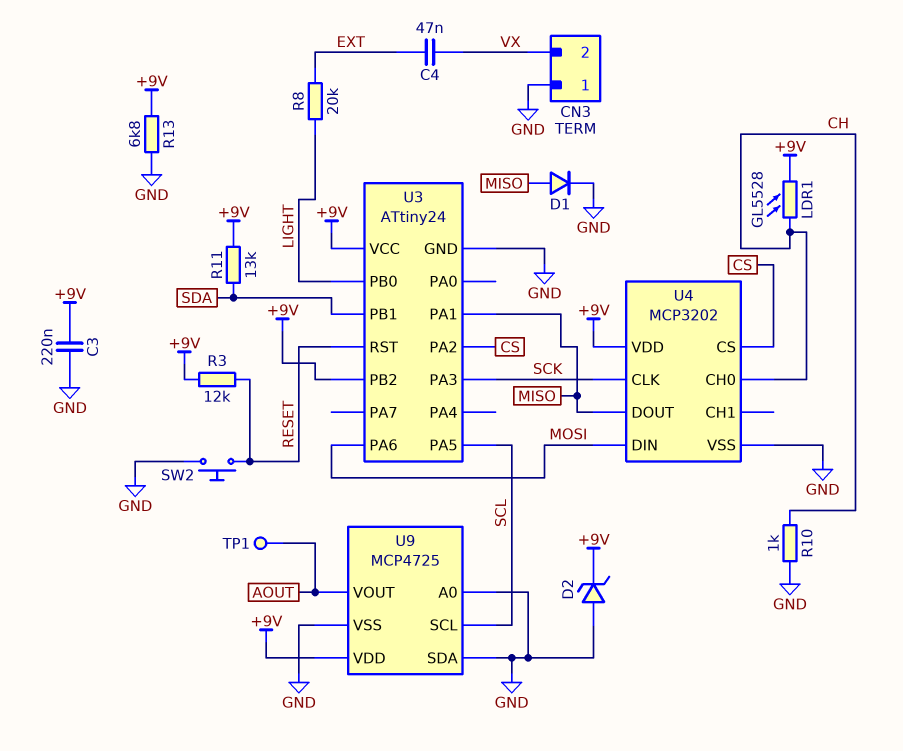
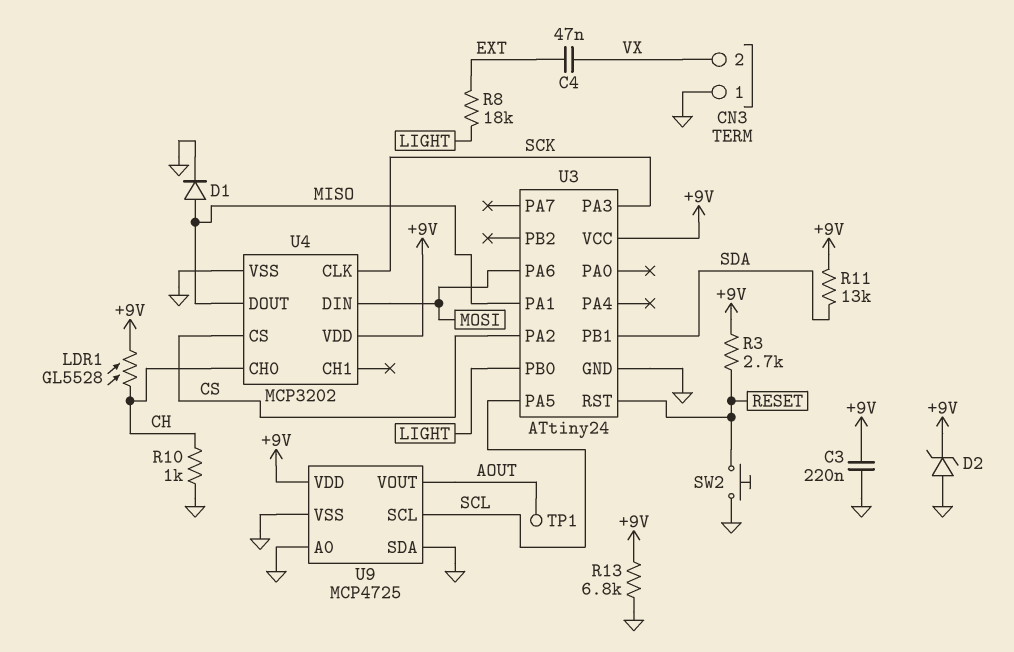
R3: 12k (+9V, RESET) -> 2.7k (+9V, RESET)
R8: 20k (EXT, LIGHT) -> 18k (EXT, LIGHT)
U3 pin PB2: +9V -> none

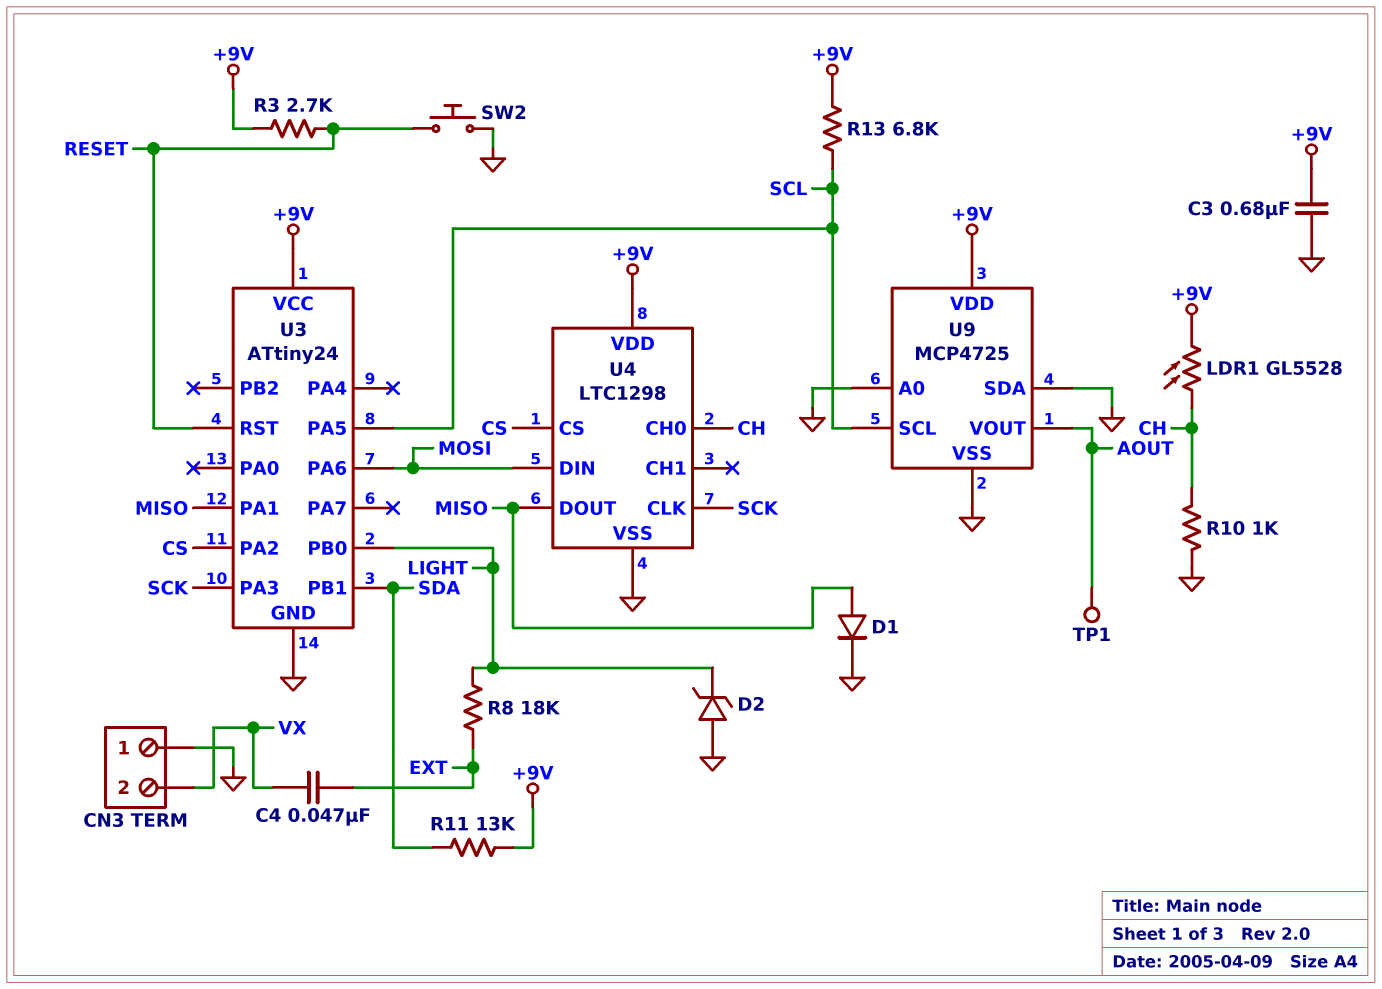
C3: 220nF (+9V, GND) -> 680nF (+9V, GND)
D2: zener (A GND, K +9V) -> zener (A GND, K LIGHT)
R13: 6.8k (+9V, GND) -> 6.8k (+9V, SCL)
U4: MCP3202 -> LTC1298

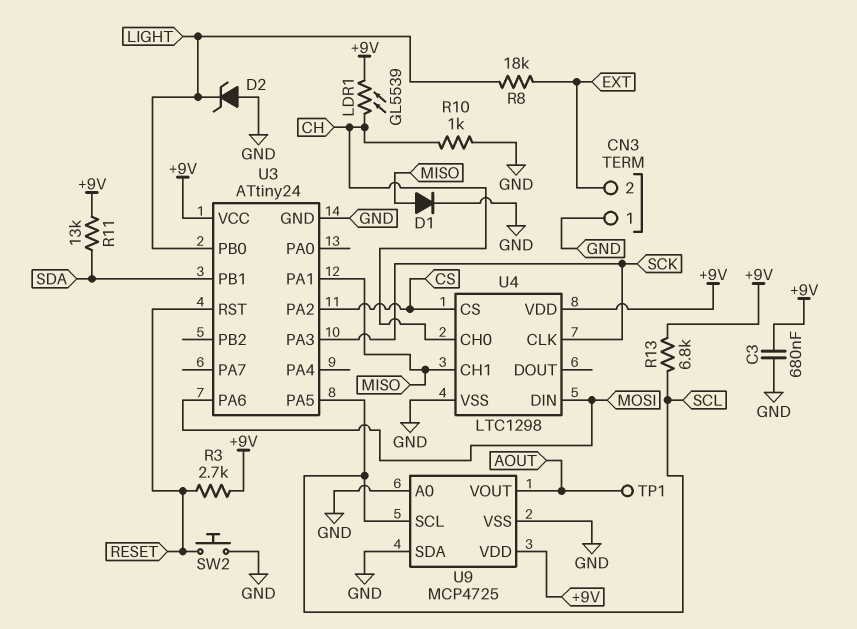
C4: 47nF (EXT, VX) -> none
CN3 pin 2: VX -> EXT
LDR1: GL5528 (+9V, CH) -> GL5539 (+9V, CH)
U4 pin CH1: none -> MISO
U4 pin DOUT: MISO -> none

